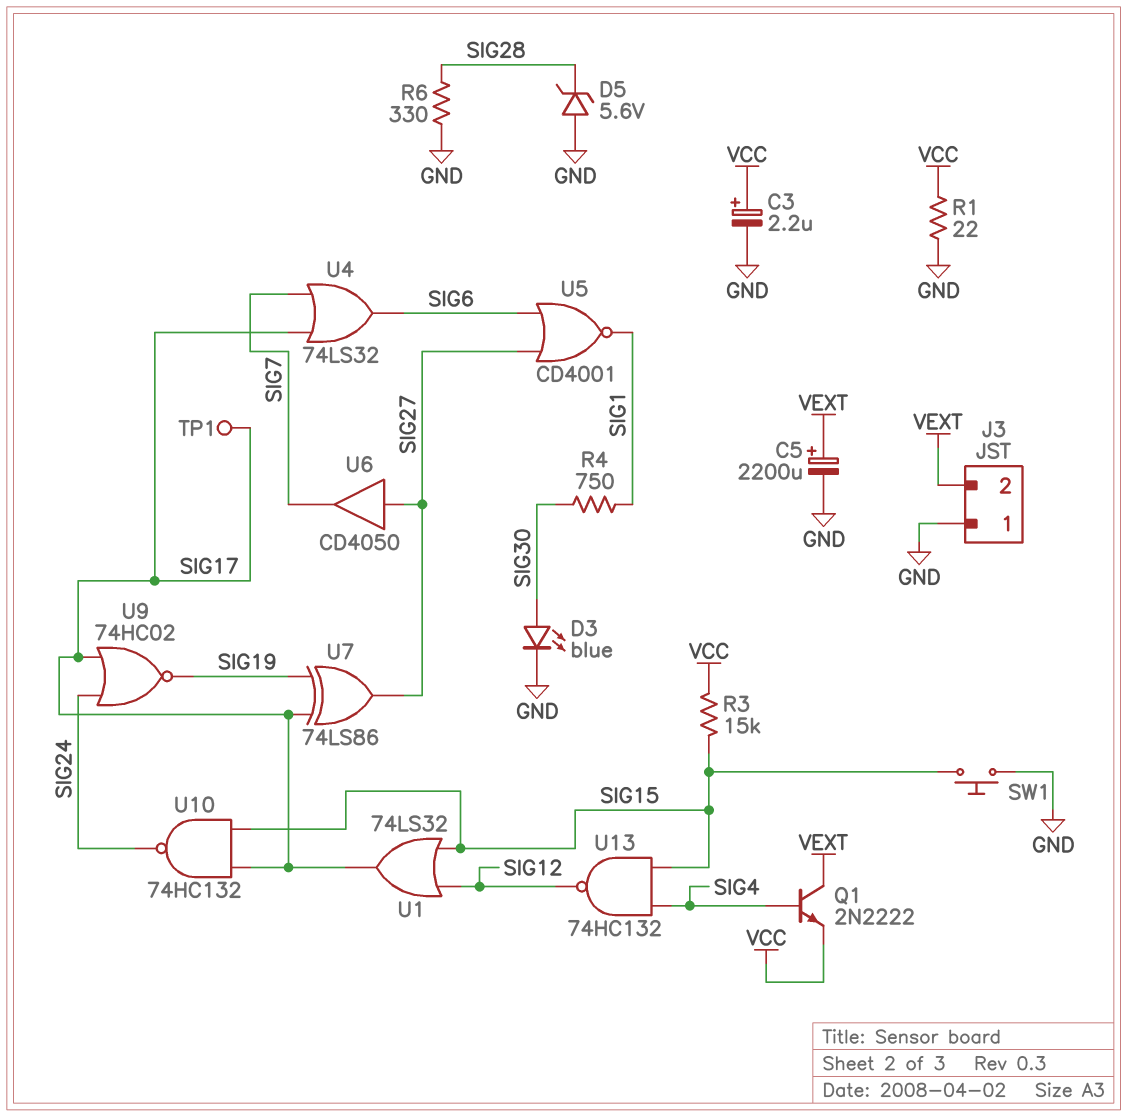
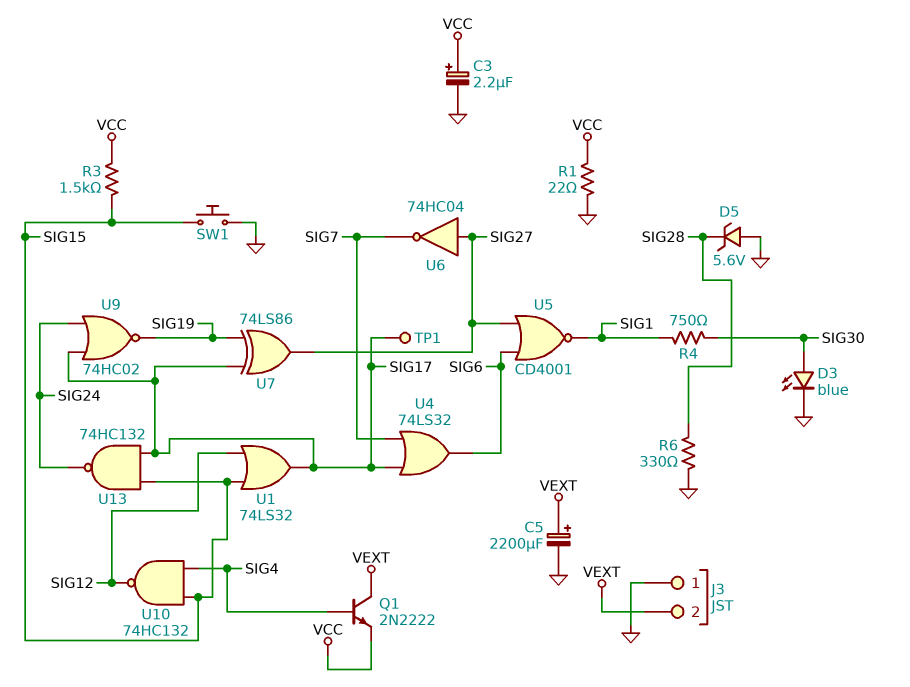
R3: 15k (SIG15, VCC) -> 1.5k (SIG15, VCC)
U6: buffer CD4050 (in SIG27, out SIG7) -> NOT 74HC04 (in SIG27, out SIG7)
U10: NAND 74HC132 (in SIG15, in SIG17, out SIG24) -> NAND 74HC132 (in SIG4, in SIG15, out SIG12)
U13: NAND 74HC132 (in SIG4, in SIG15, out SIG12) -> NAND 74HC132 (in SIG15, in SIG17, out SIG24)

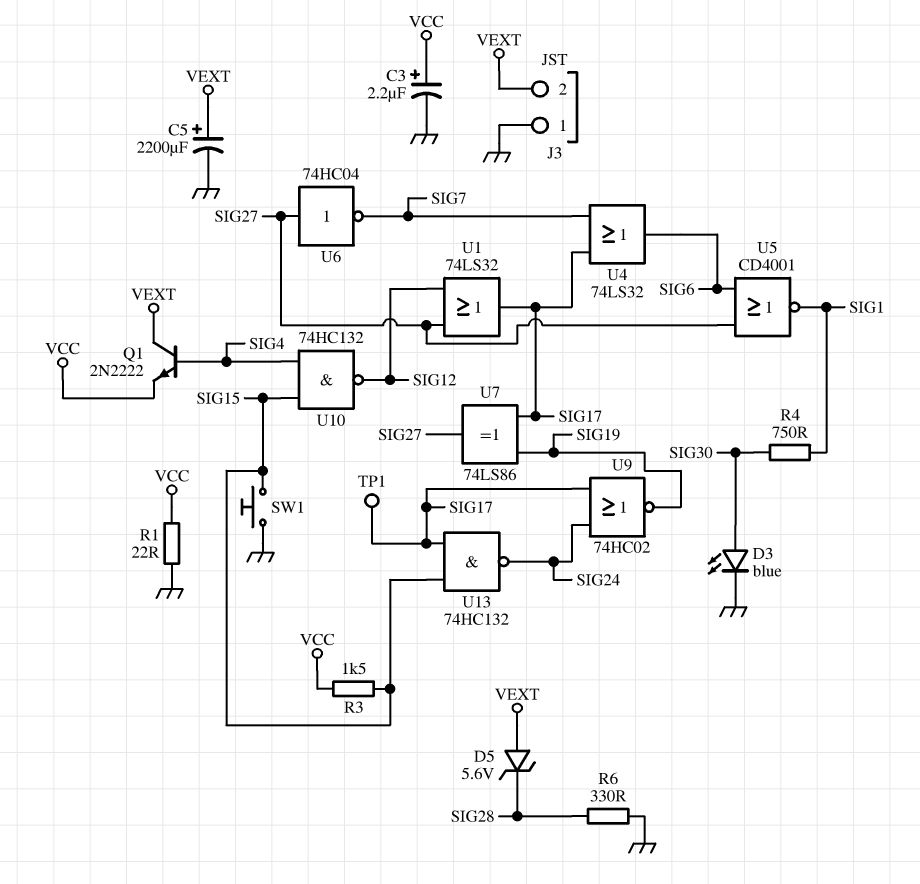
D5: zener 5.6V (A GND, K SIG28) -> zener 5.6V (A VEXT, K SIG28)
U1: OR 74LS32 (in SIG12, in SIG15, out SIG17) -> OR 74LS32 (in SIG12, in SIG27, out SIG17)

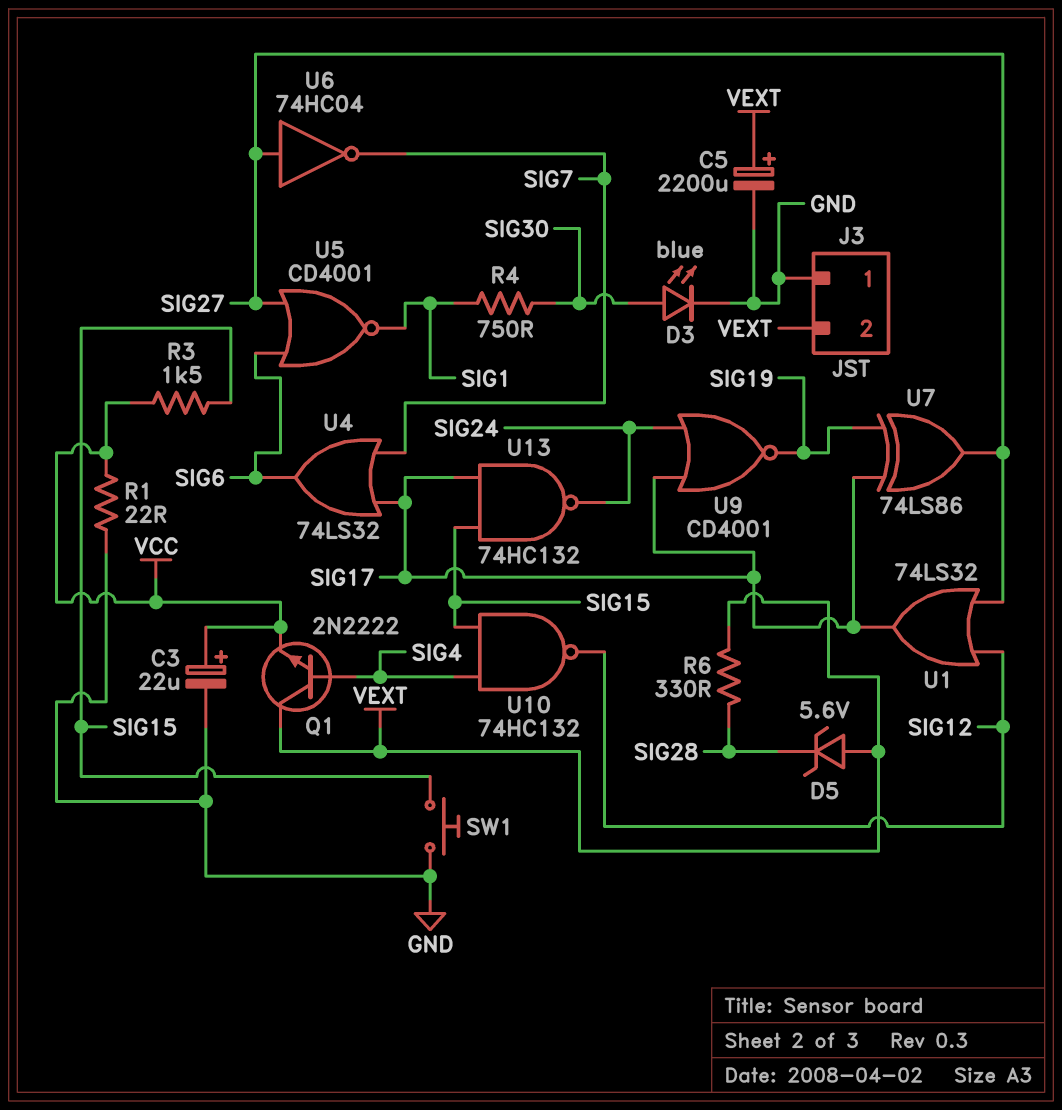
C3: 2.2uF (plus VCC, minus GND) -> 22uF (plus VCC, minus GND)
R6: 330 (GND, SIG28) -> 330 (SIG28, VEXT)
TP1: test point (SIG17) -> none
U9: NOR 74HC02 (in SIG17, in SIG24, out SIG19) -> NOR CD4001 (in SIG17, in SIG24, out SIG19)

